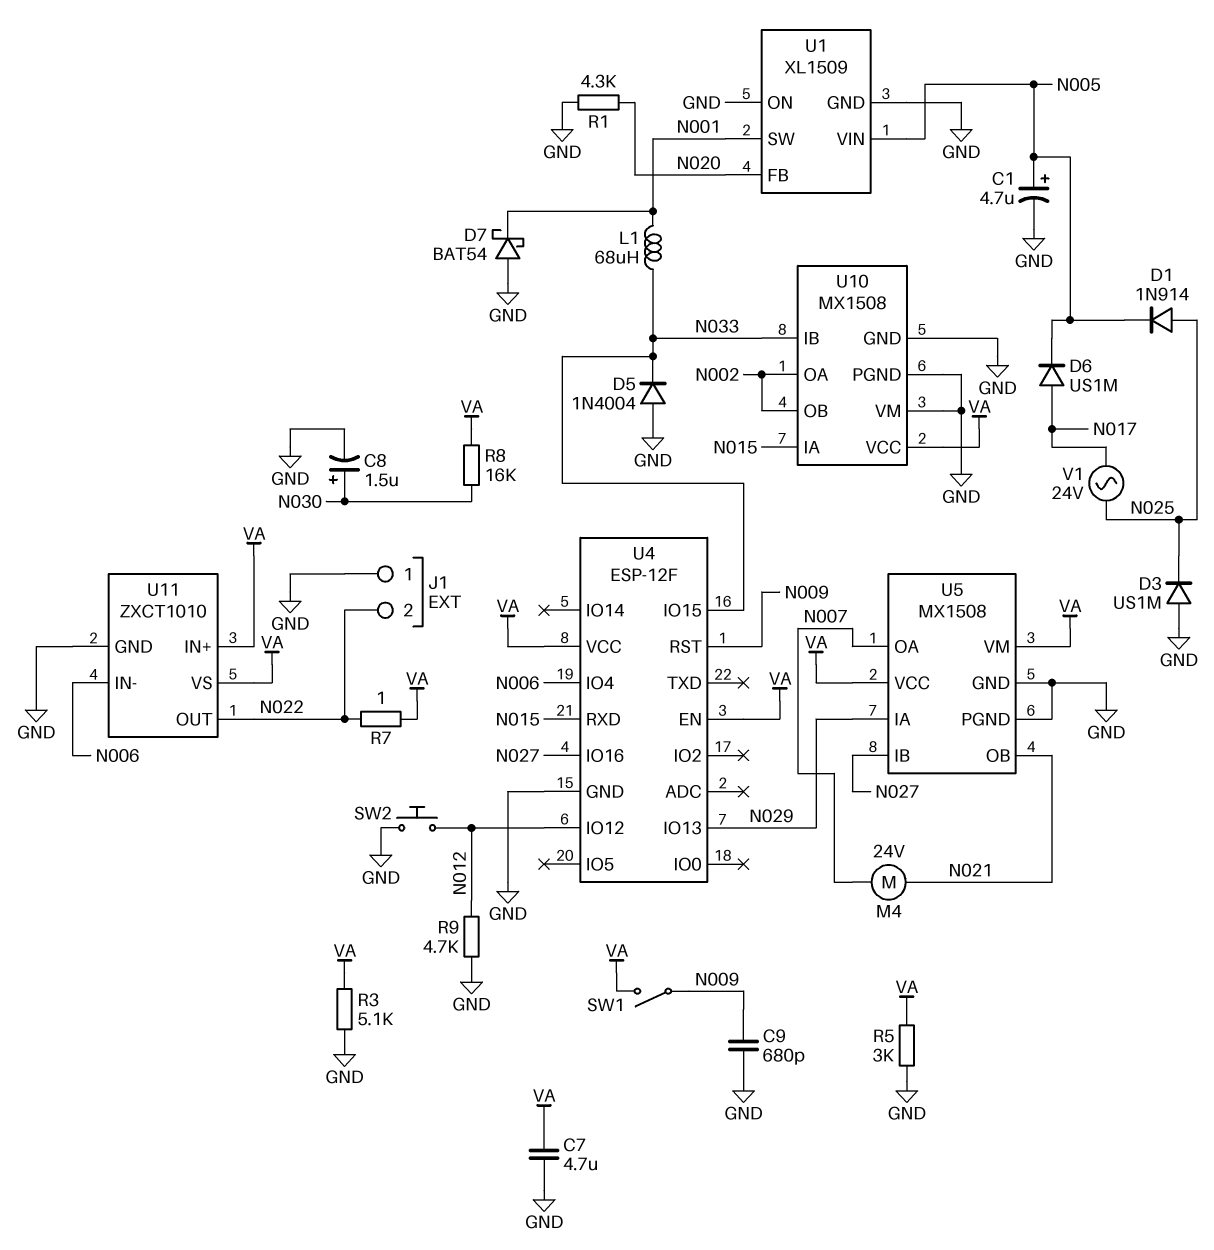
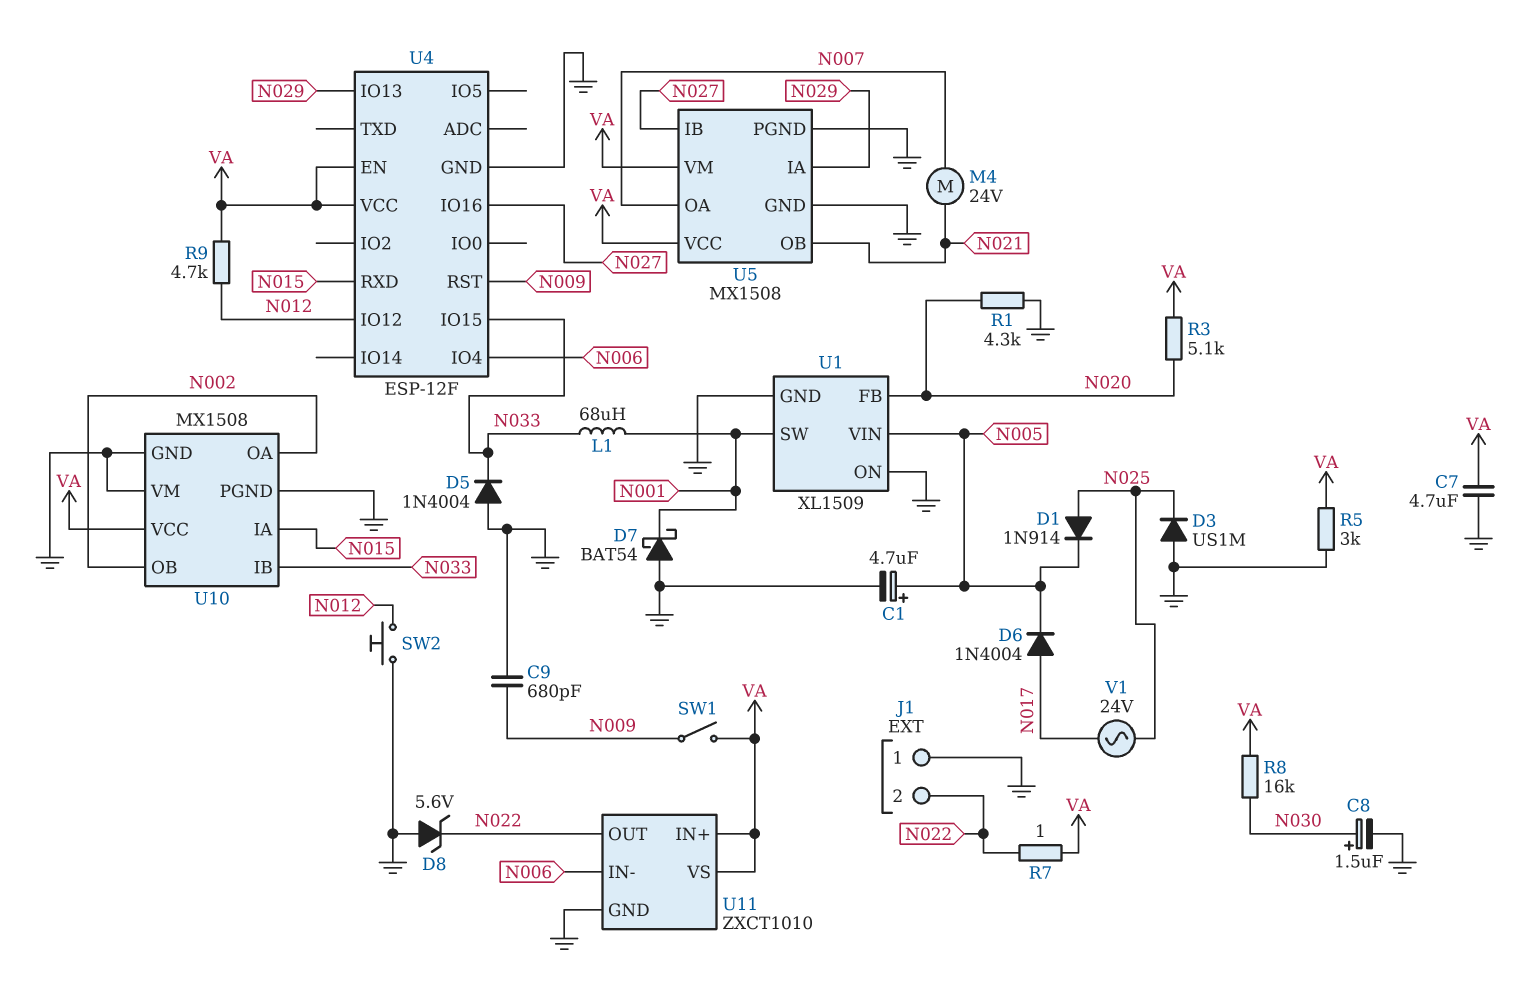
D6: diode US1M (A N017, K N005) -> diode 1N4004 (A N017, K N005)
D8: none -> zener 5.6V (A GND, K N022)
R3: 5.1k (GND, VA) -> 5.1k (N020, VA)
R9: 4.7k (GND, N012) -> 4.7k (N012, VA)

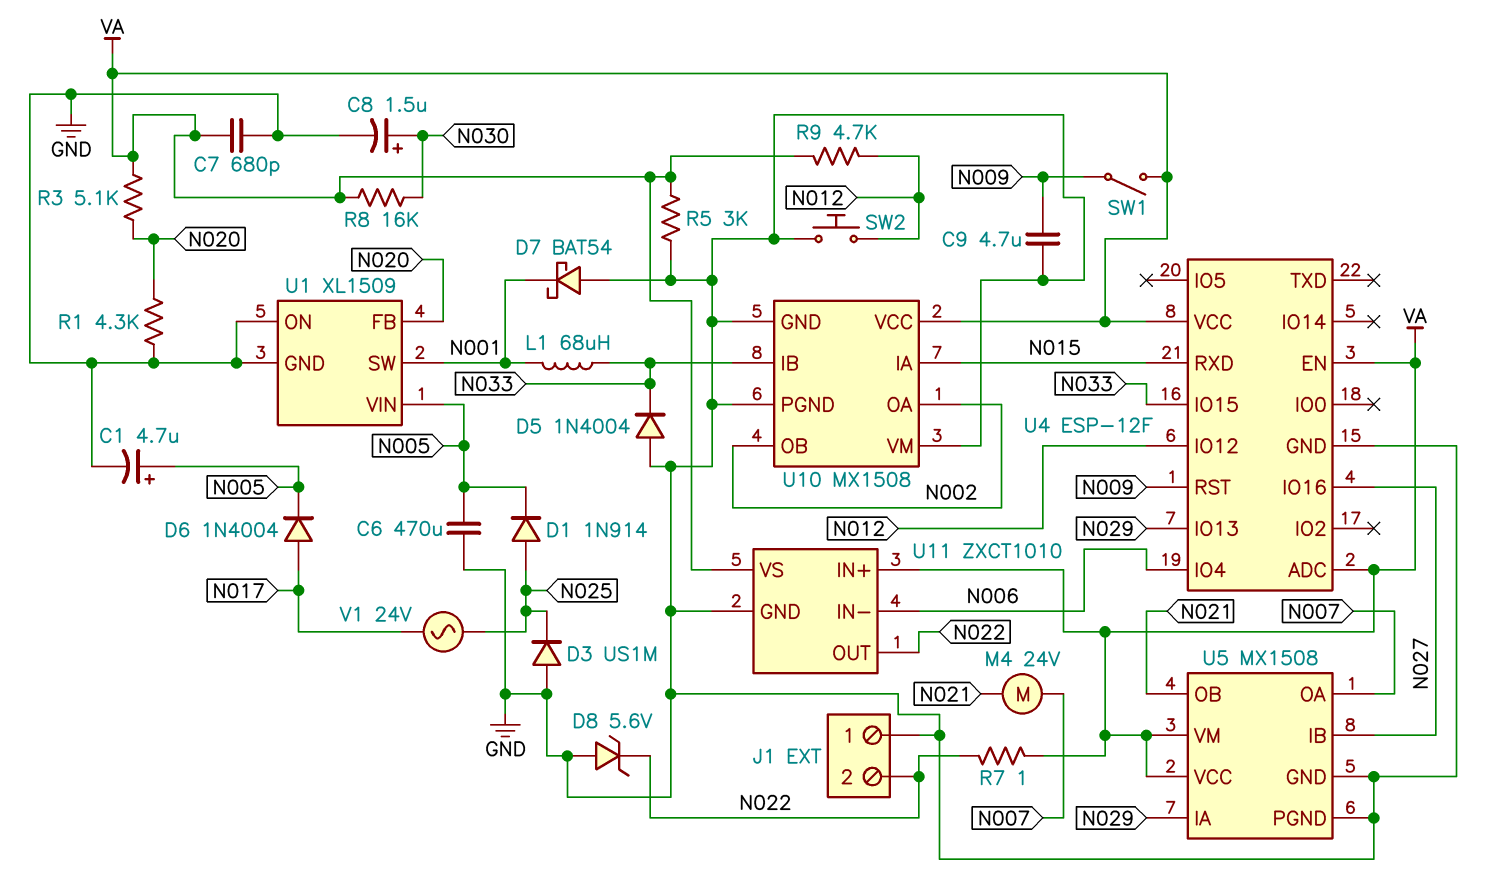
C6: none -> 470uF (GND, N005)
C7: 4.7uF (GND, VA) -> 680pF (GND, VA)
C9: 680pF (GND, N009) -> 4.7uF (GND, N009)
U4 pin ADC: none -> VA

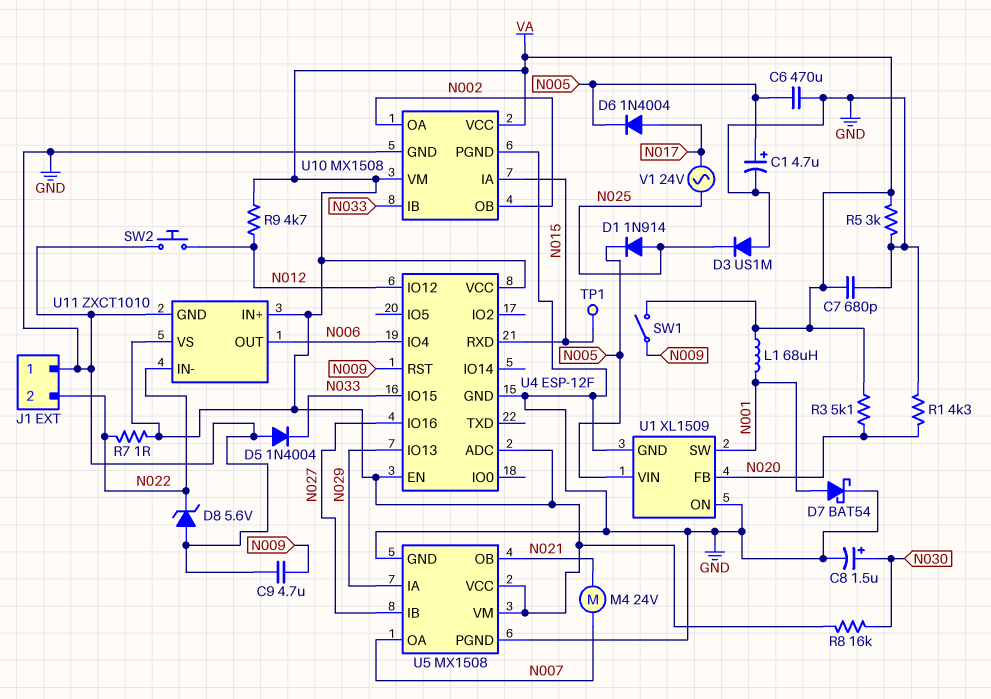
D7: schottky BAT54 (A GND, K N001) -> schottky BAT54 (A N001, K GND)
L1: 68uH (N001, N033) -> 68uH (N001, VA)
TP1: none -> test point (N015)
U10 pin VM: GND -> VA
U11 pin IN-: N006 -> N022
U11 pin OUT: N022 -> N006

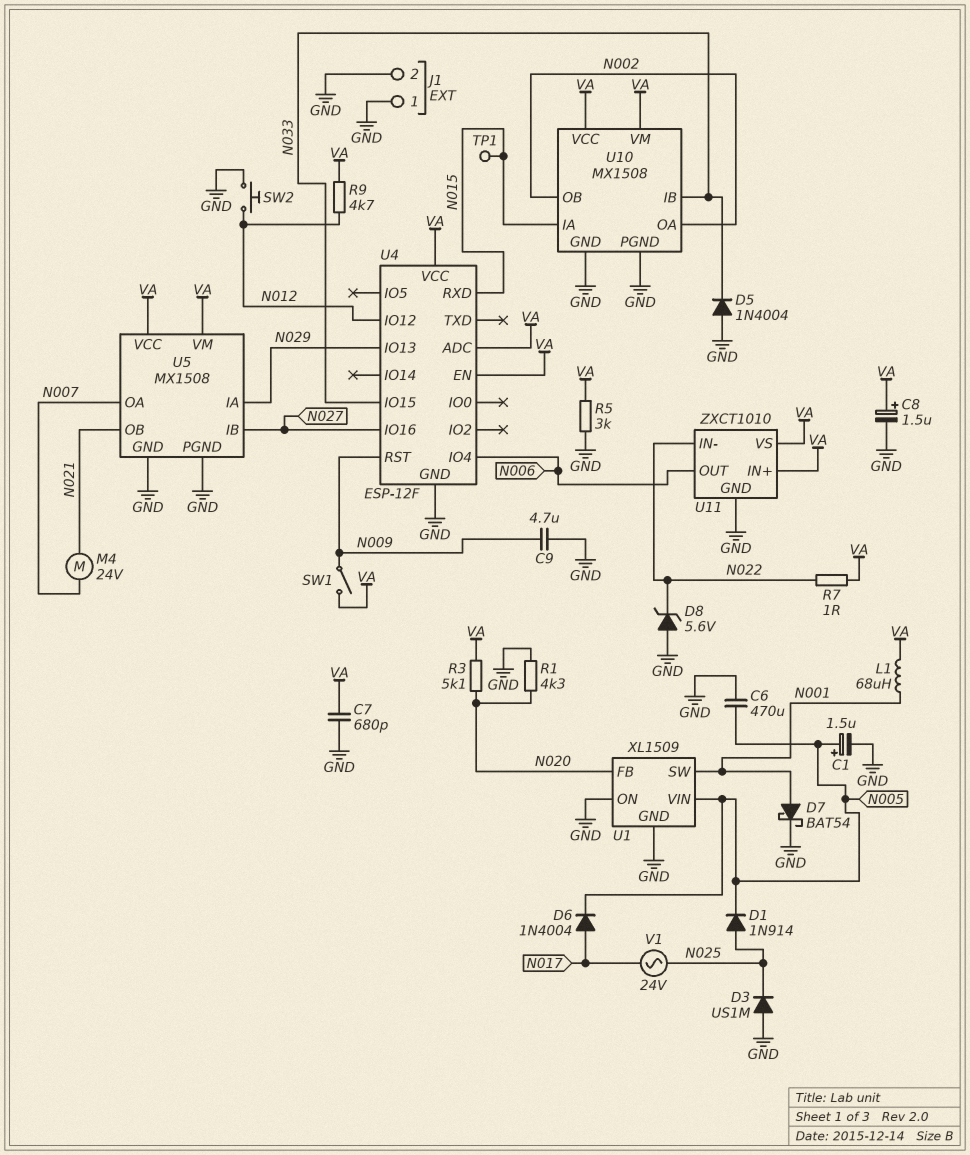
C1: 4.7uF (plus N005, minus GND) -> 1.5uF (plus N005, minus GND)
C8: 1.5uF (plus N030, minus GND) -> 1.5uF (plus VA, minus GND)
J1 pin 2: N022 -> GND
R8: 16k (N030, VA) -> none

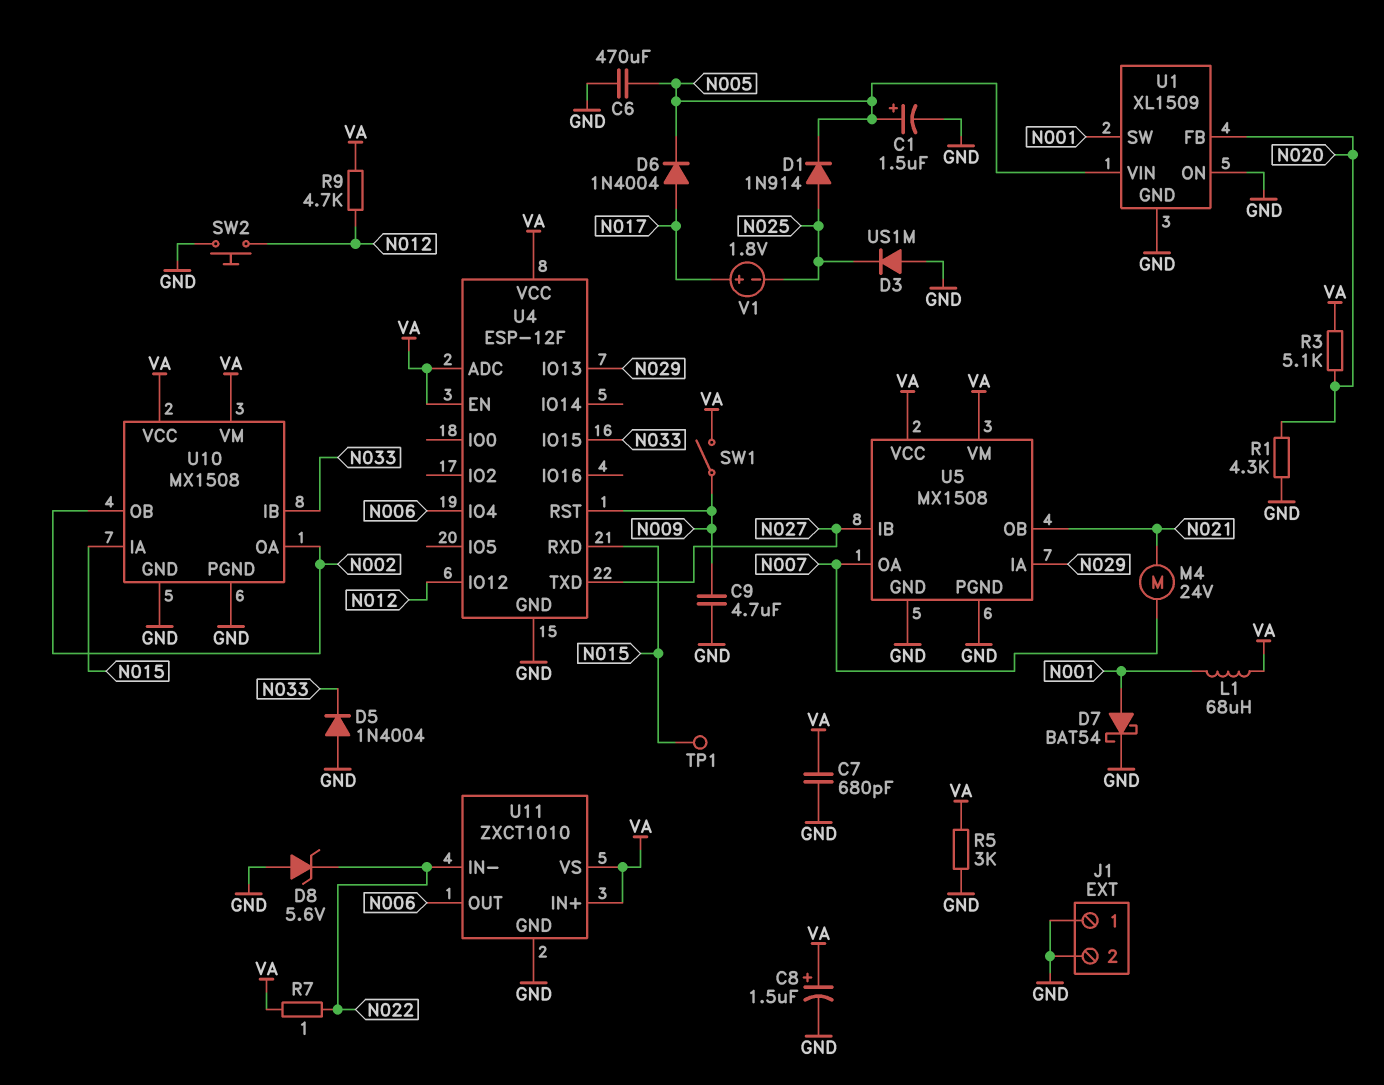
U4 pin IO16: N027 -> none
U4 pin TXD: none -> N027
V1: AC 24V (N017, N025) -> 1.8V (plus N017, minus N025)

